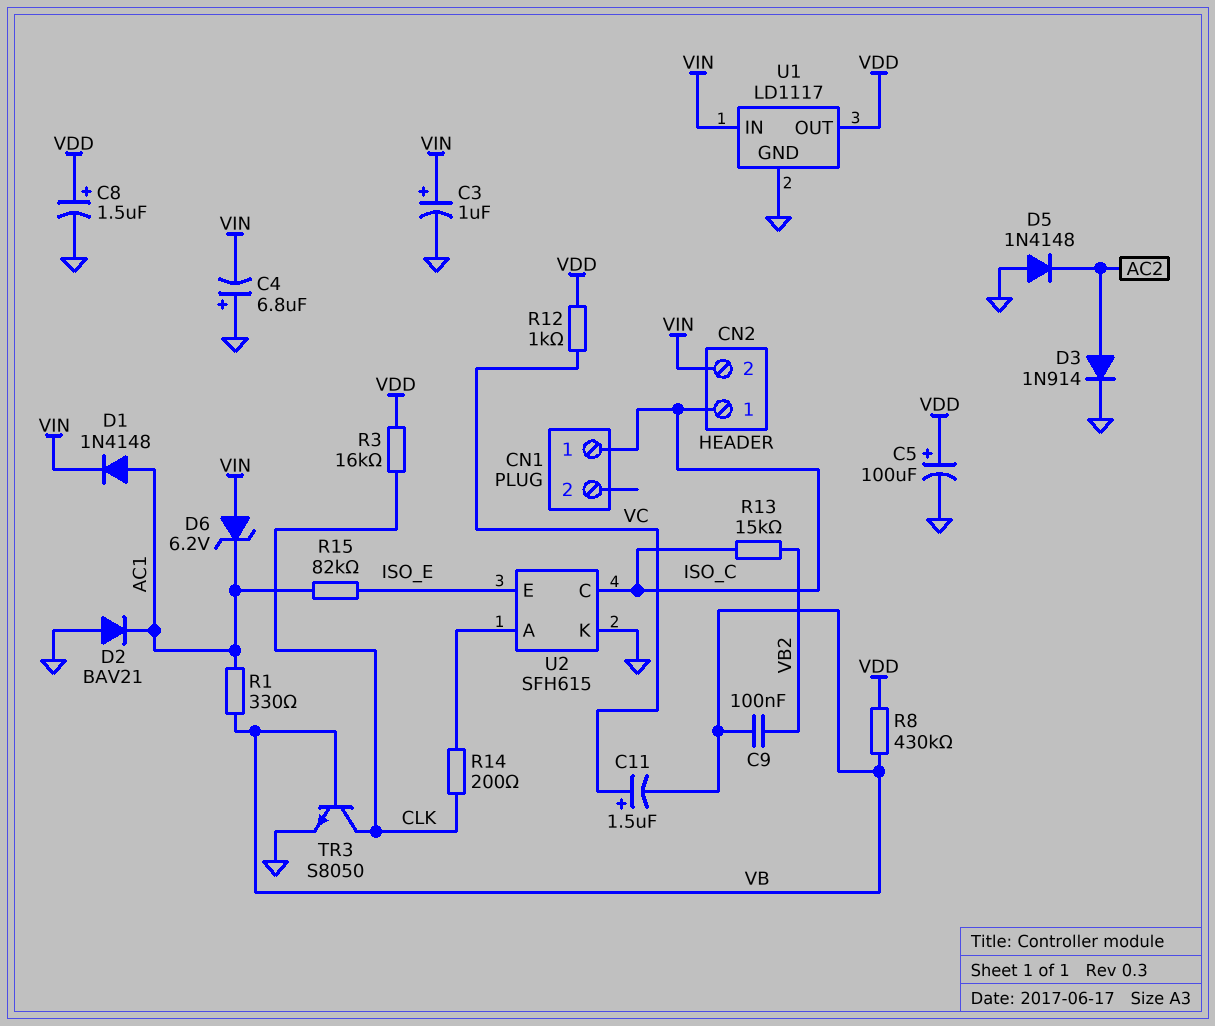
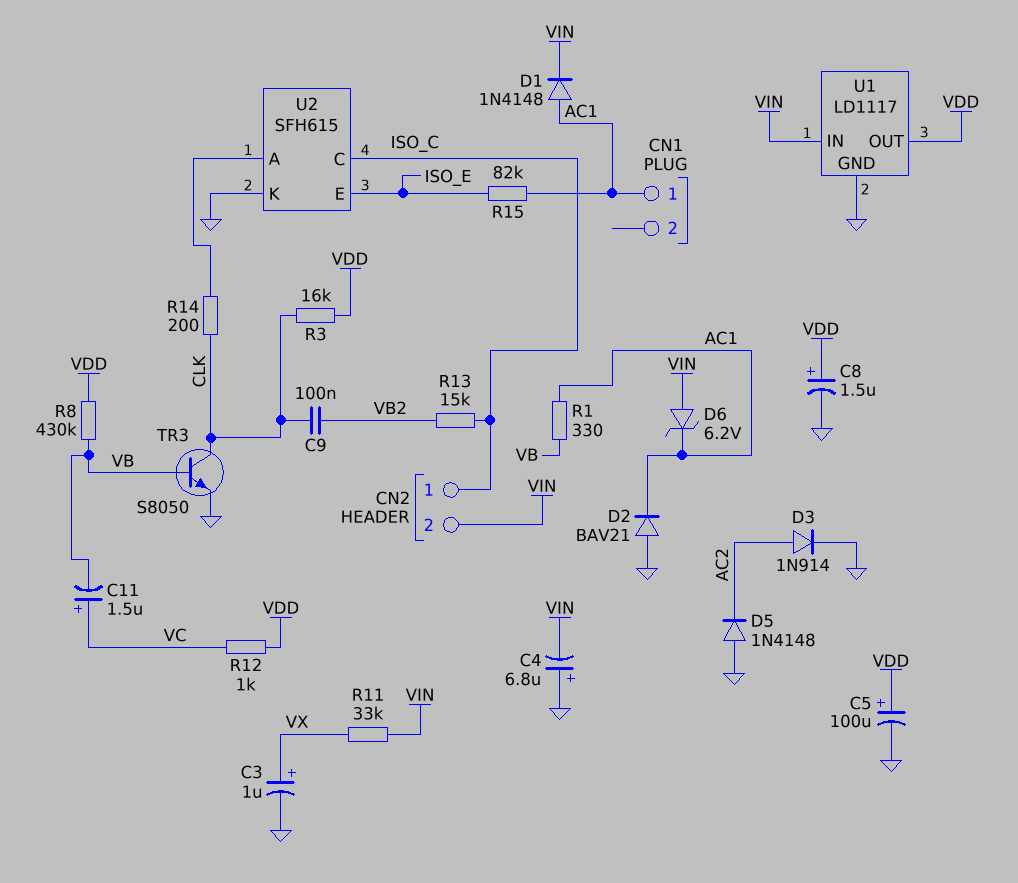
C3: 1uF (plus VIN, minus GND) -> 1uF (plus VX, minus GND)
C9: 100nF (VB, VB2) -> 100nF (CLK, VB2)
CN1 pin 1: ISO_C -> AC1
R11: none -> 33k (VIN, VX)

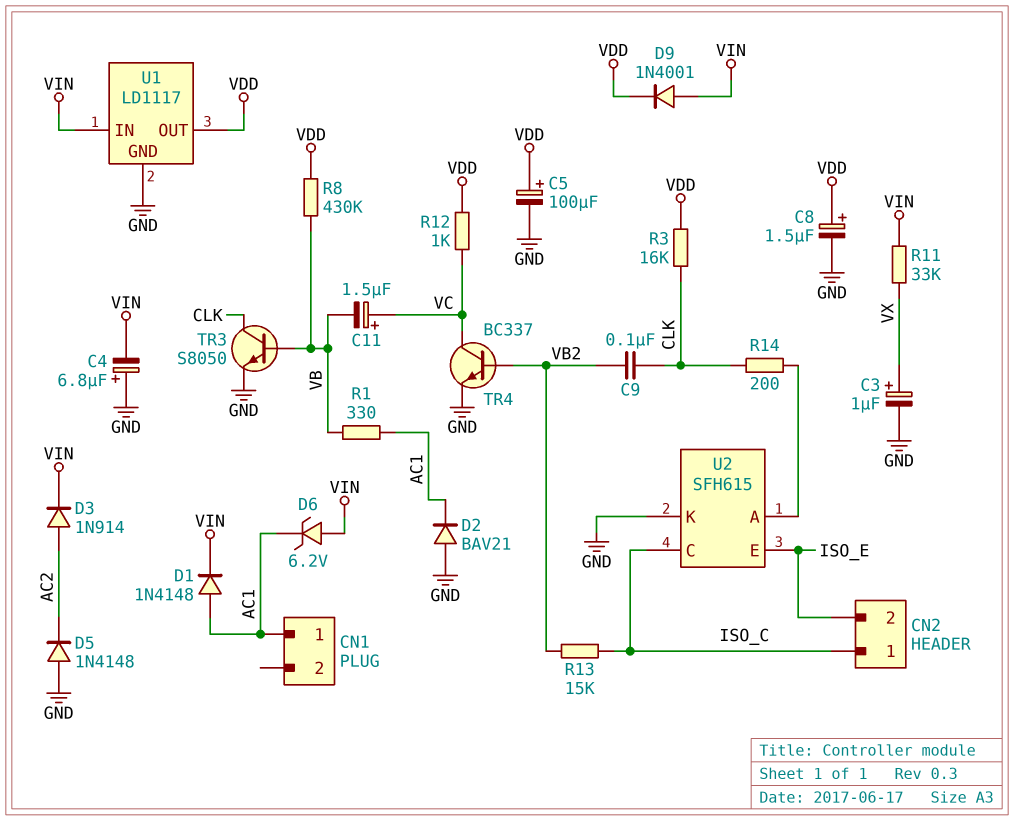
CN2 pin 2: VIN -> ISO_E
D3: diode 1N914 (A AC2, K GND) -> diode 1N914 (A AC2, K VIN)
D9: none -> diode 1N4001 (A VIN, K VDD)
R15: 82k (AC1, ISO_E) -> none
TR4: none -> NPN BC337 (B VB2, C VC, E GND)

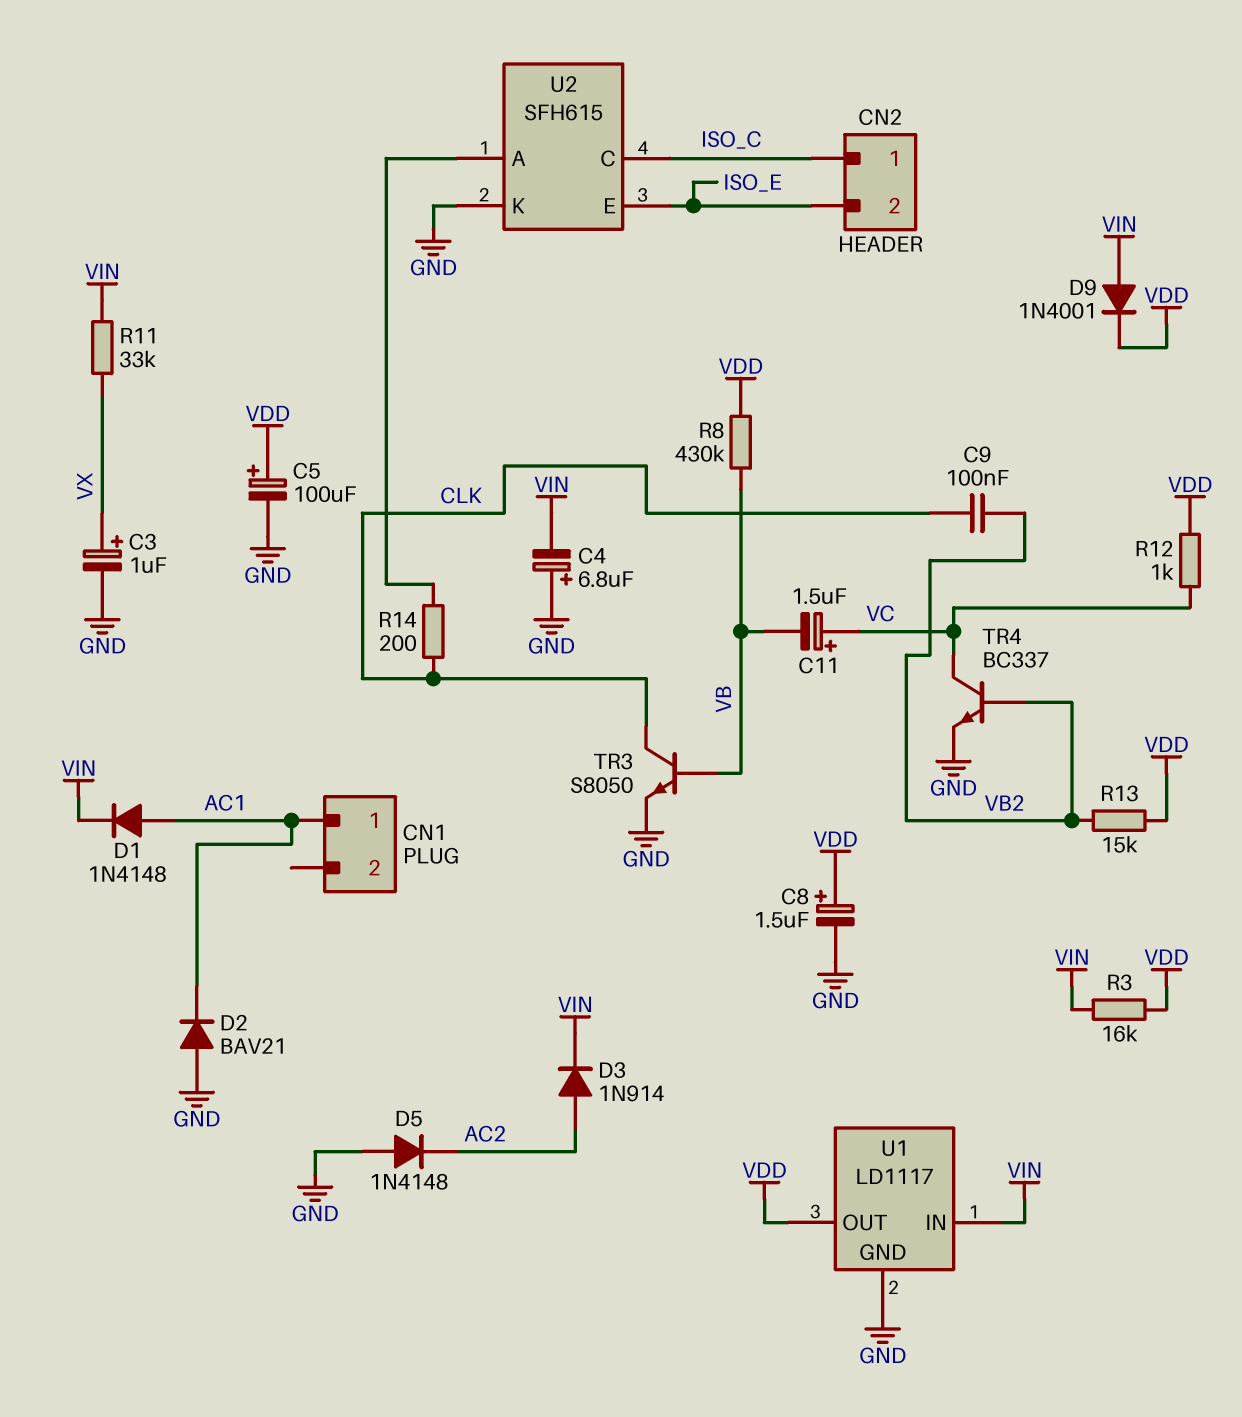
D6: zener 6.2V (A VIN, K AC1) -> none
R1: 330 (AC1, VB) -> none
R3: 16k (CLK, VDD) -> 16k (VDD, VIN)
R13: 15k (ISO_C, VB2) -> 15k (VB2, VDD)

